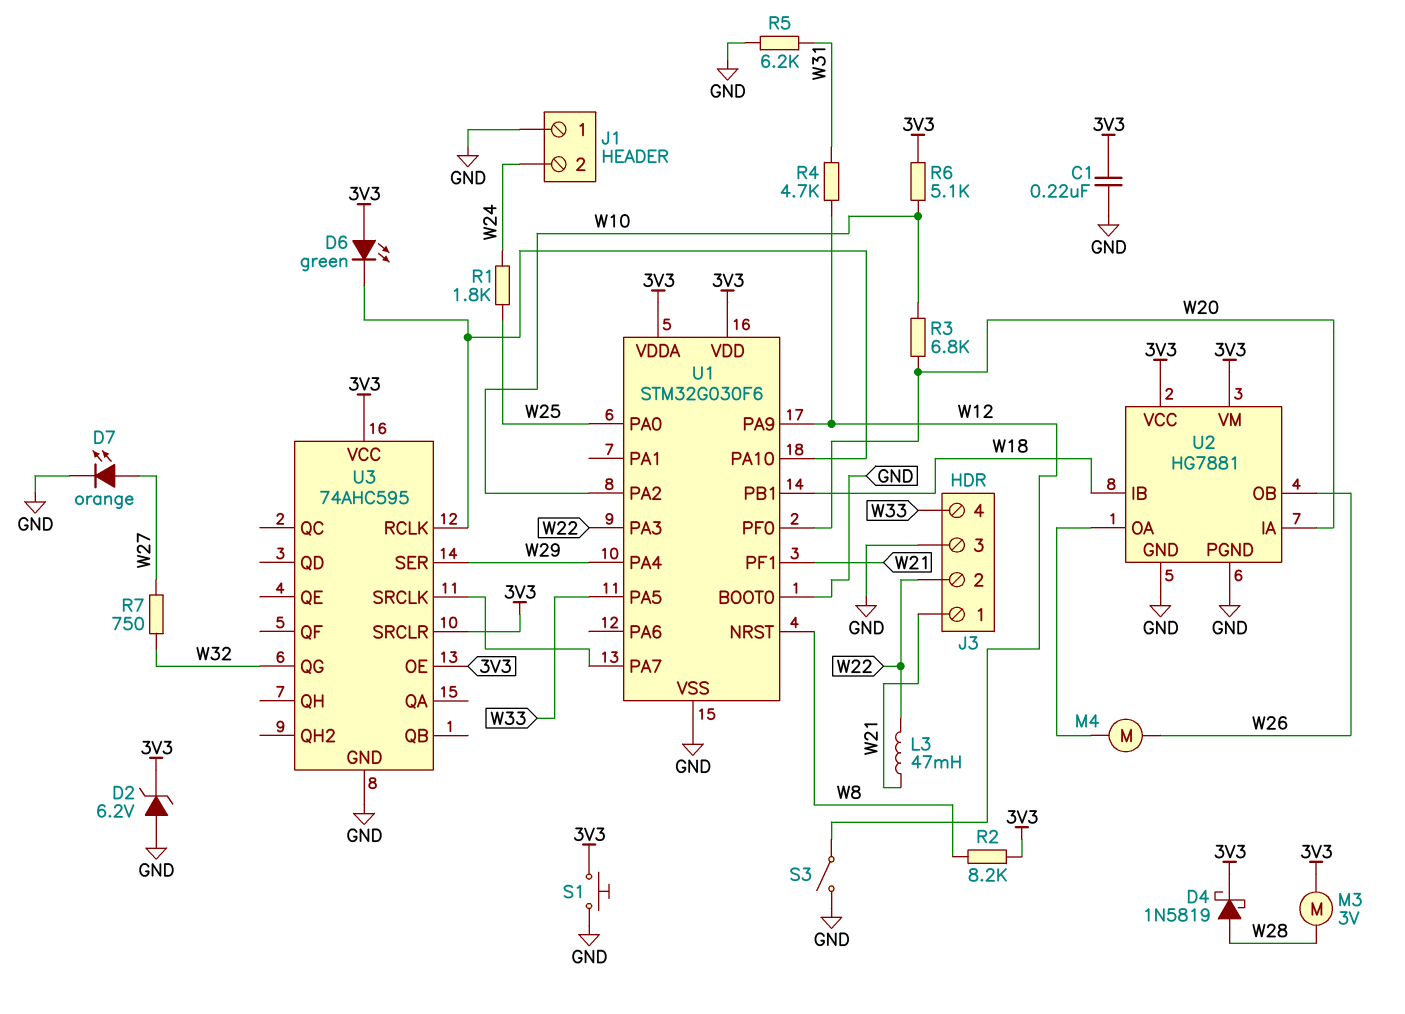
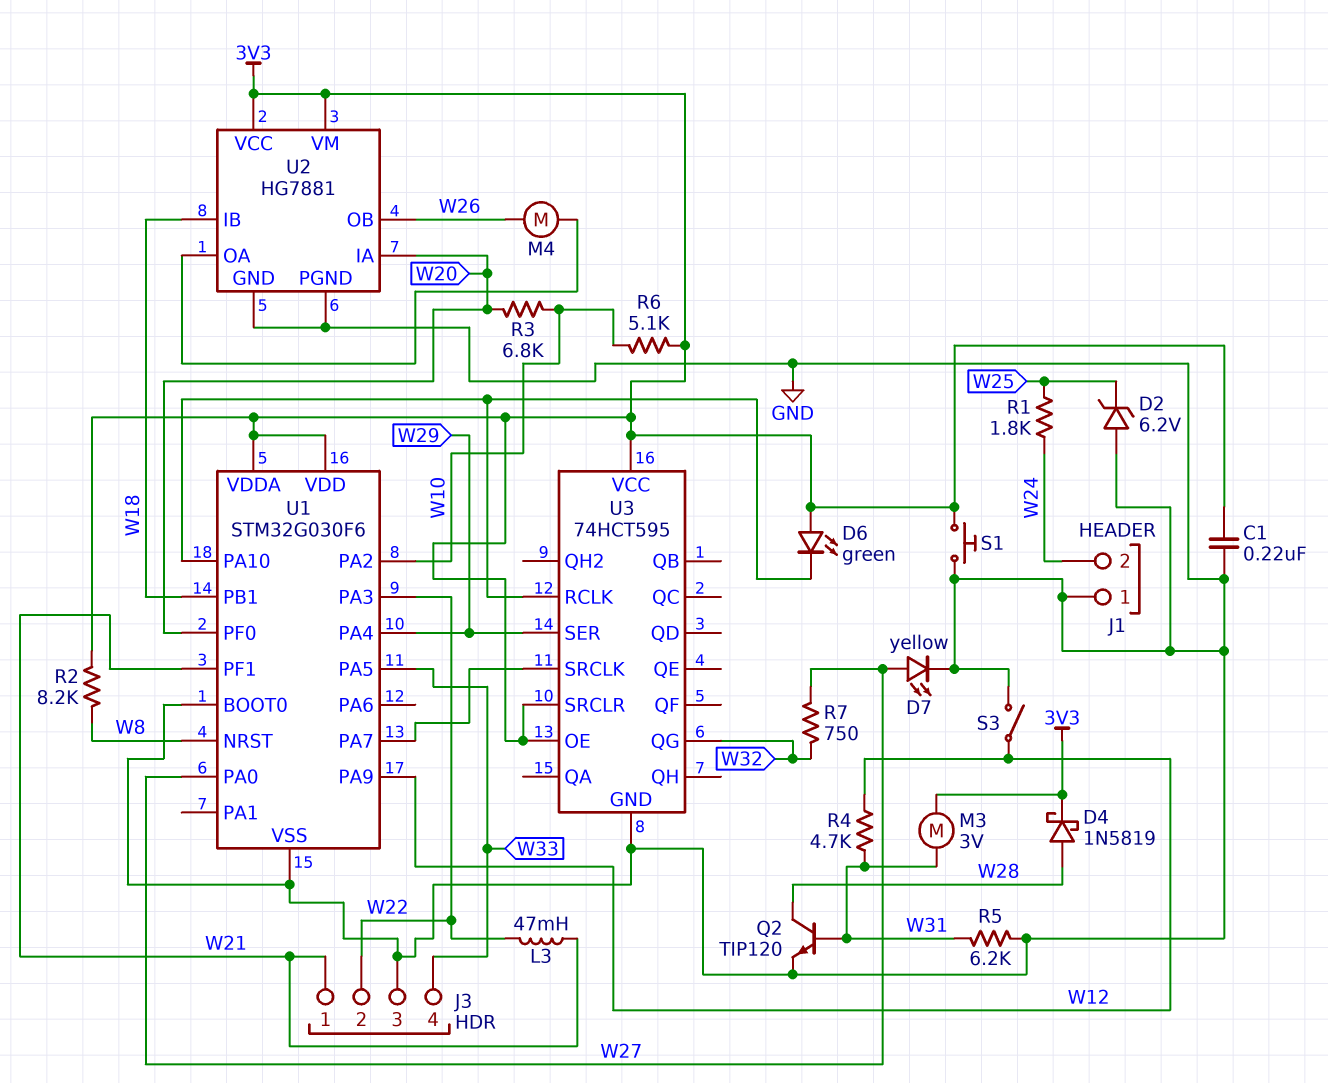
D2: zener 6.2V (A GND, K 3V3) -> zener 6.2V (A GND, K W25)
D7: LED orange (A W27, K GND) -> LED yellow (A W27, K GND)
M3: motor 3V (3V3, W28) -> motor 3V (3V3, W31)
Q2: none -> NPN TIP120 (B W31, C W28, E GND)
U1 pin PA0: W25 -> W27
U3: 74AHC595 -> 74HCT595

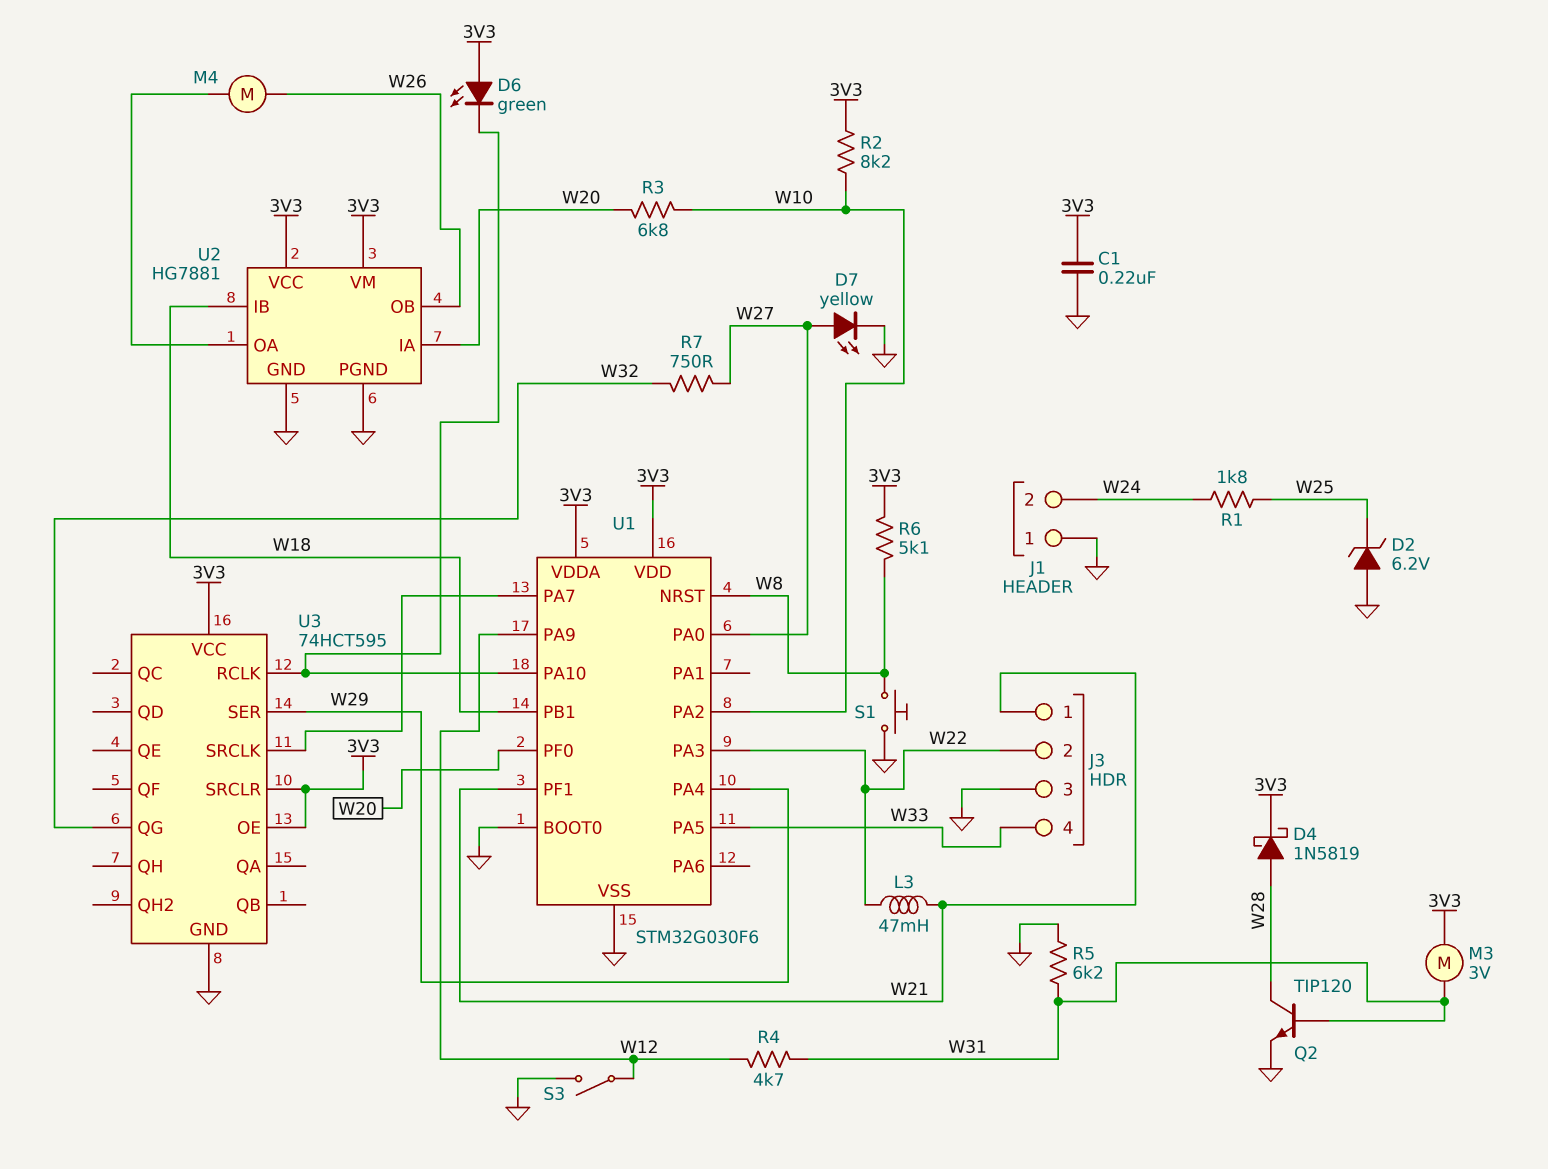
R2: 8.2k (3V3, W8) -> 8.2k (3V3, W10)
R6: 5.1k (3V3, W10) -> 5.1k (3V3, W8)
S1: button (3V3, GND) -> button (GND, W8)

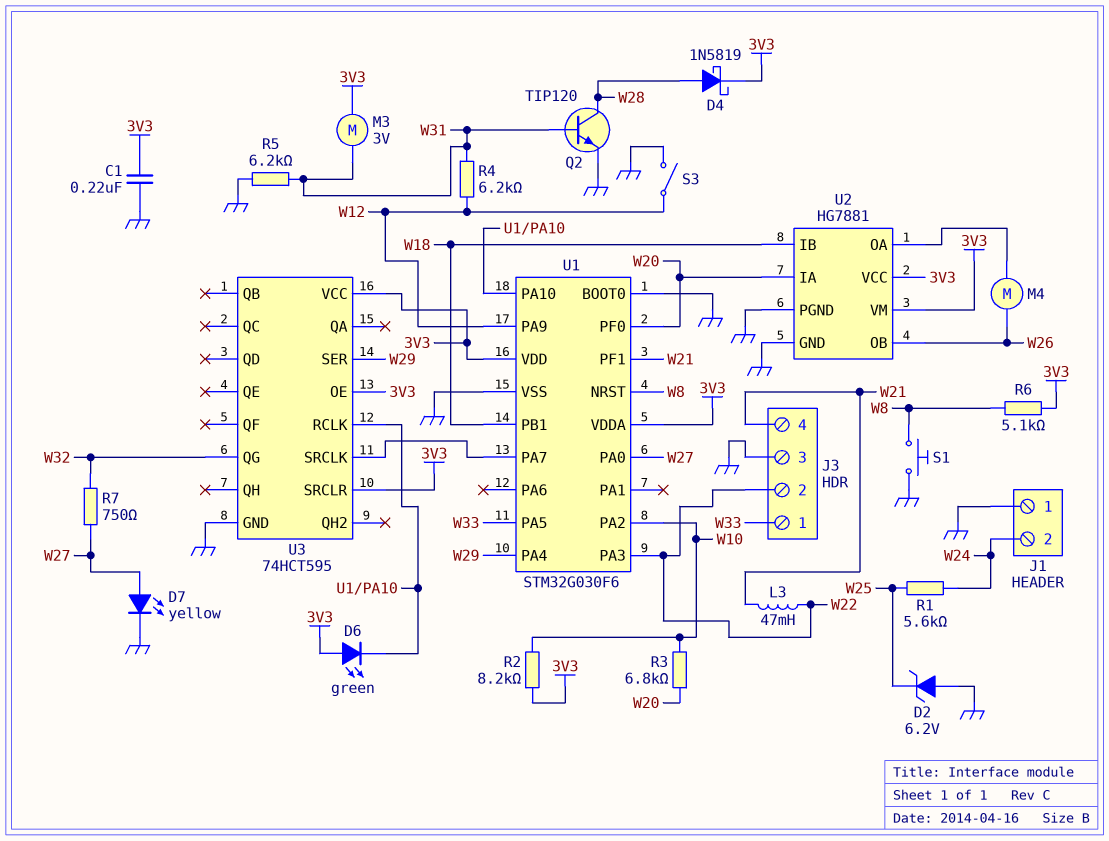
J3 pin 1: W21 -> W33
J3 pin 4: W33 -> W21
R1: 1.8k (W24, W25) -> 5.6k (W24, W25)
R4: 4.7k (W12, W31) -> 6.2k (W12, W31)

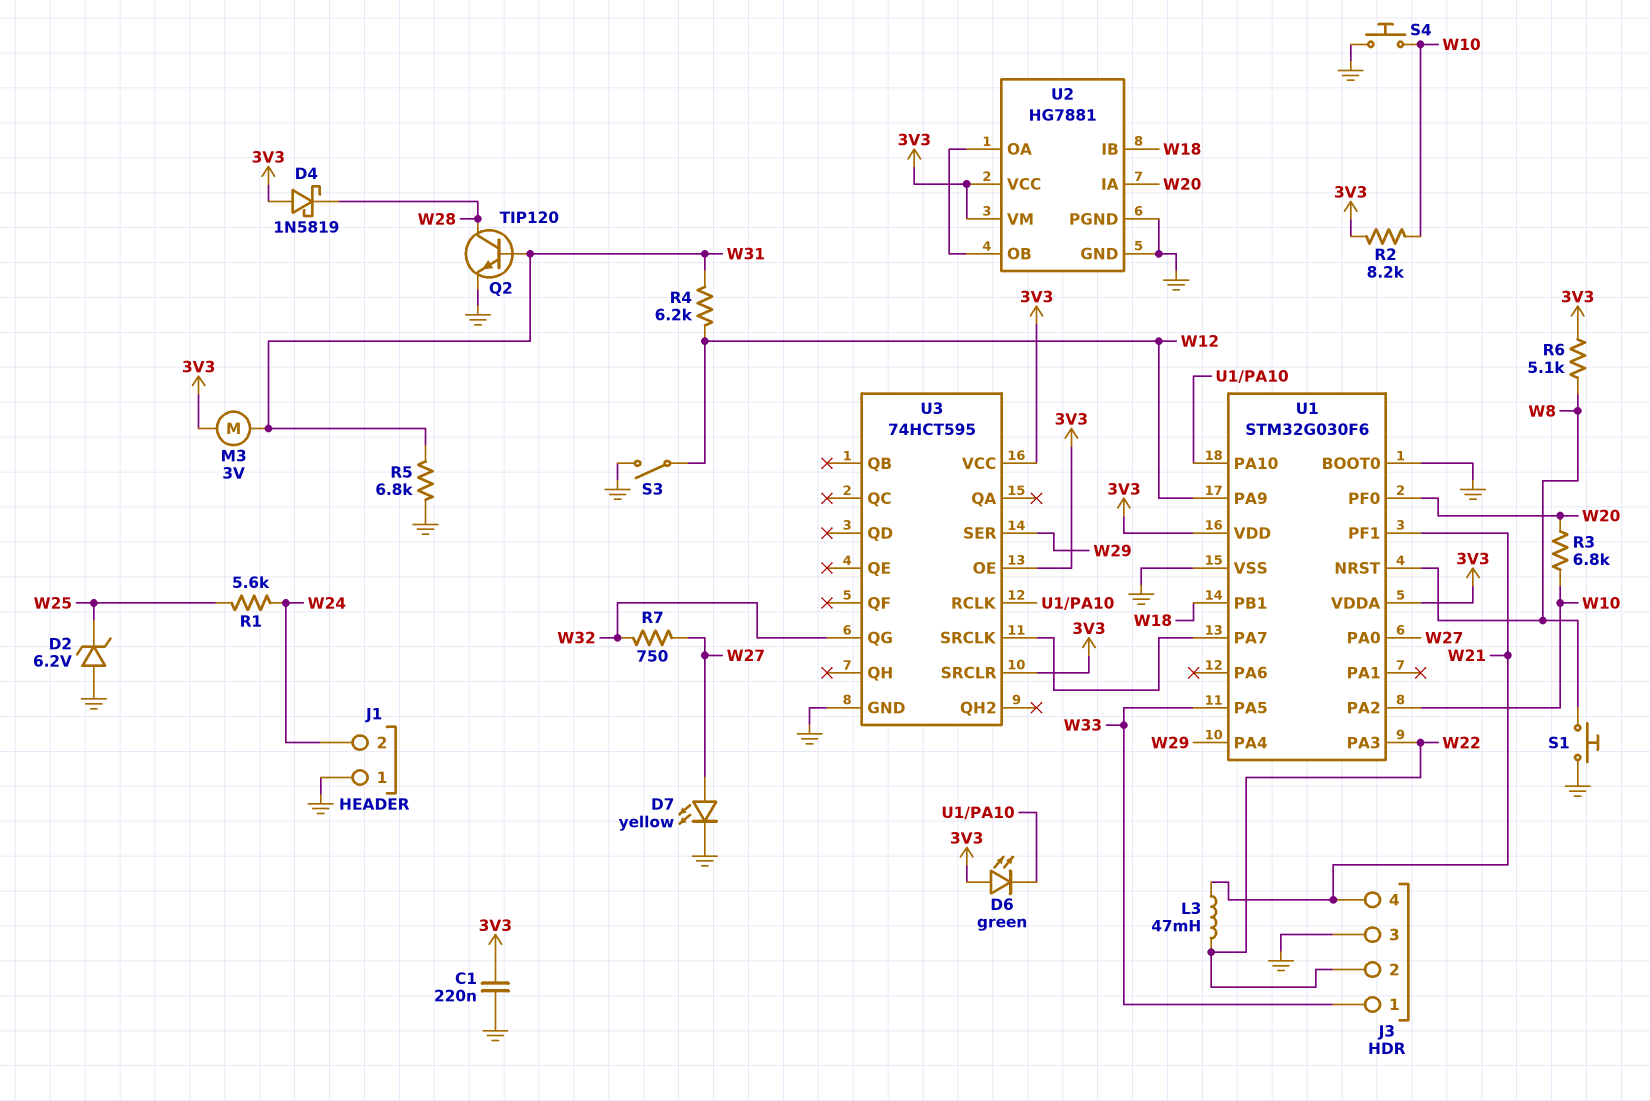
D4: schottky 1N5819 (A W28, K 3V3) -> schottky 1N5819 (A 3V3, K W28)
M4: motor (U2/OA, W26) -> none
R5: 6.2k (GND, W31) -> 6.8k (GND, W31)
S4: none -> button (GND, W10)
U2 pin OB: W26 -> U2/OA

